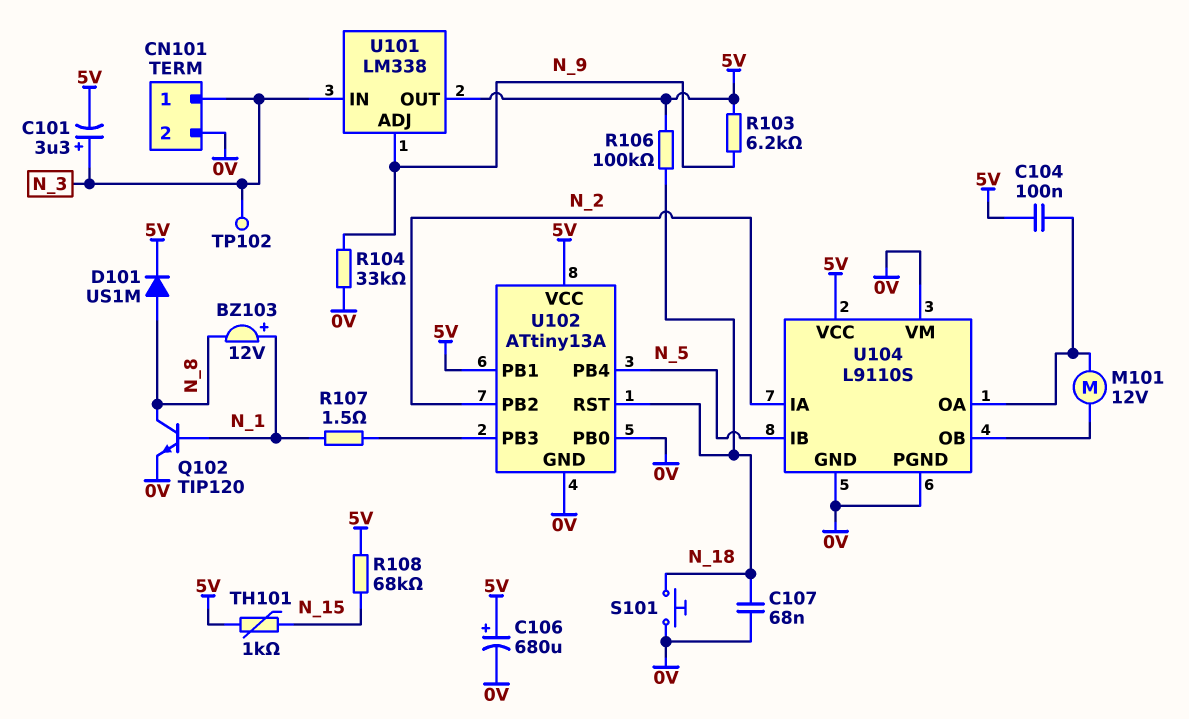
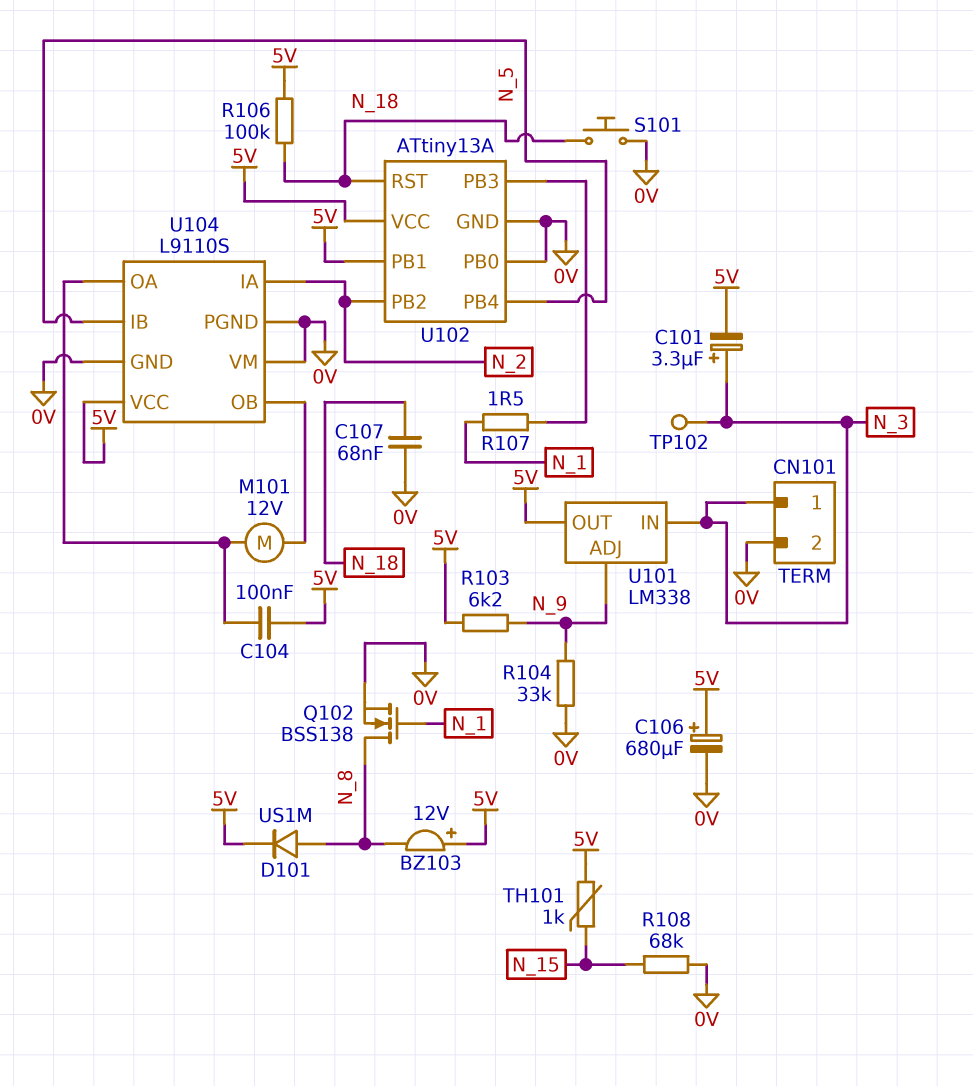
BZ103: buzzer 12V (plus N_1, minus N_8) -> buzzer 12V (plus 5V, minus N_8)
Q102: NPN TIP120 (B N_1, C N_8, E 0V) -> NMOS BSS138 (G N_1, D N_8, S 0V)
R108: 68k (5V, N_15) -> 68k (0V, N_15)

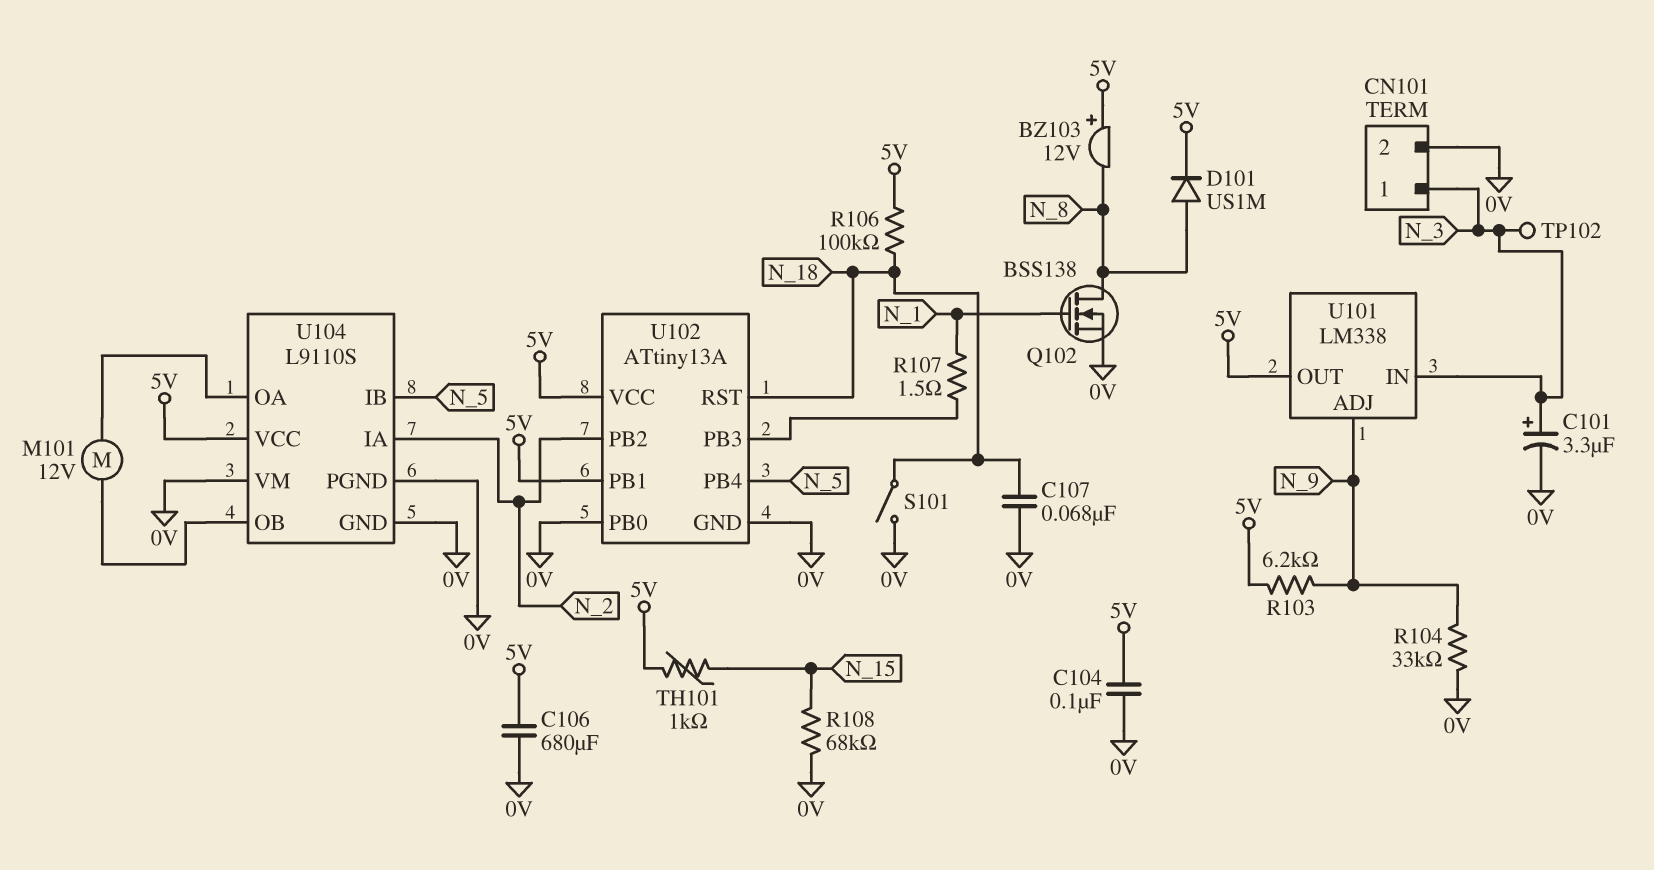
C101: 3.3uF (plus N_3, minus 5V) -> 3.3uF (plus N_3, minus 0V)
C104: 100nF (5V, U104/OA) -> 100nF (0V, 5V)
C106: 680uF (plus 5V, minus 0V) -> 680uF (0V, 5V)
S101: button (0V, N_18) -> switch (0V, N_18)

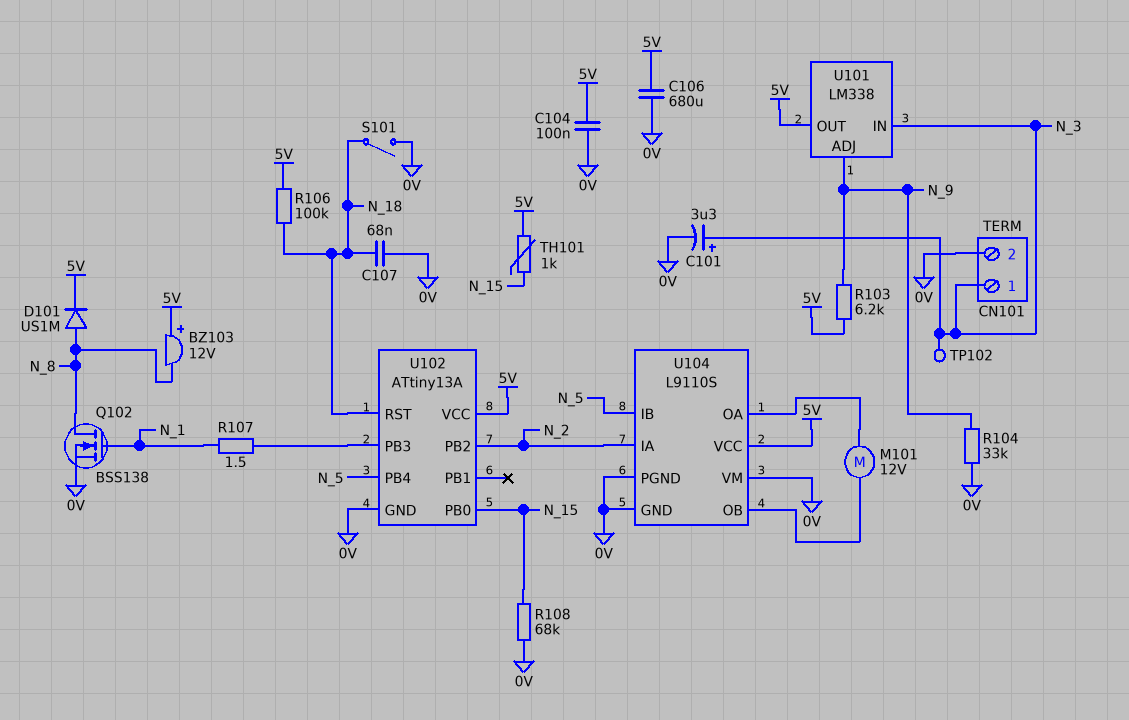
U102 pin PB0: 0V -> N_15
U102 pin PB1: 5V -> none

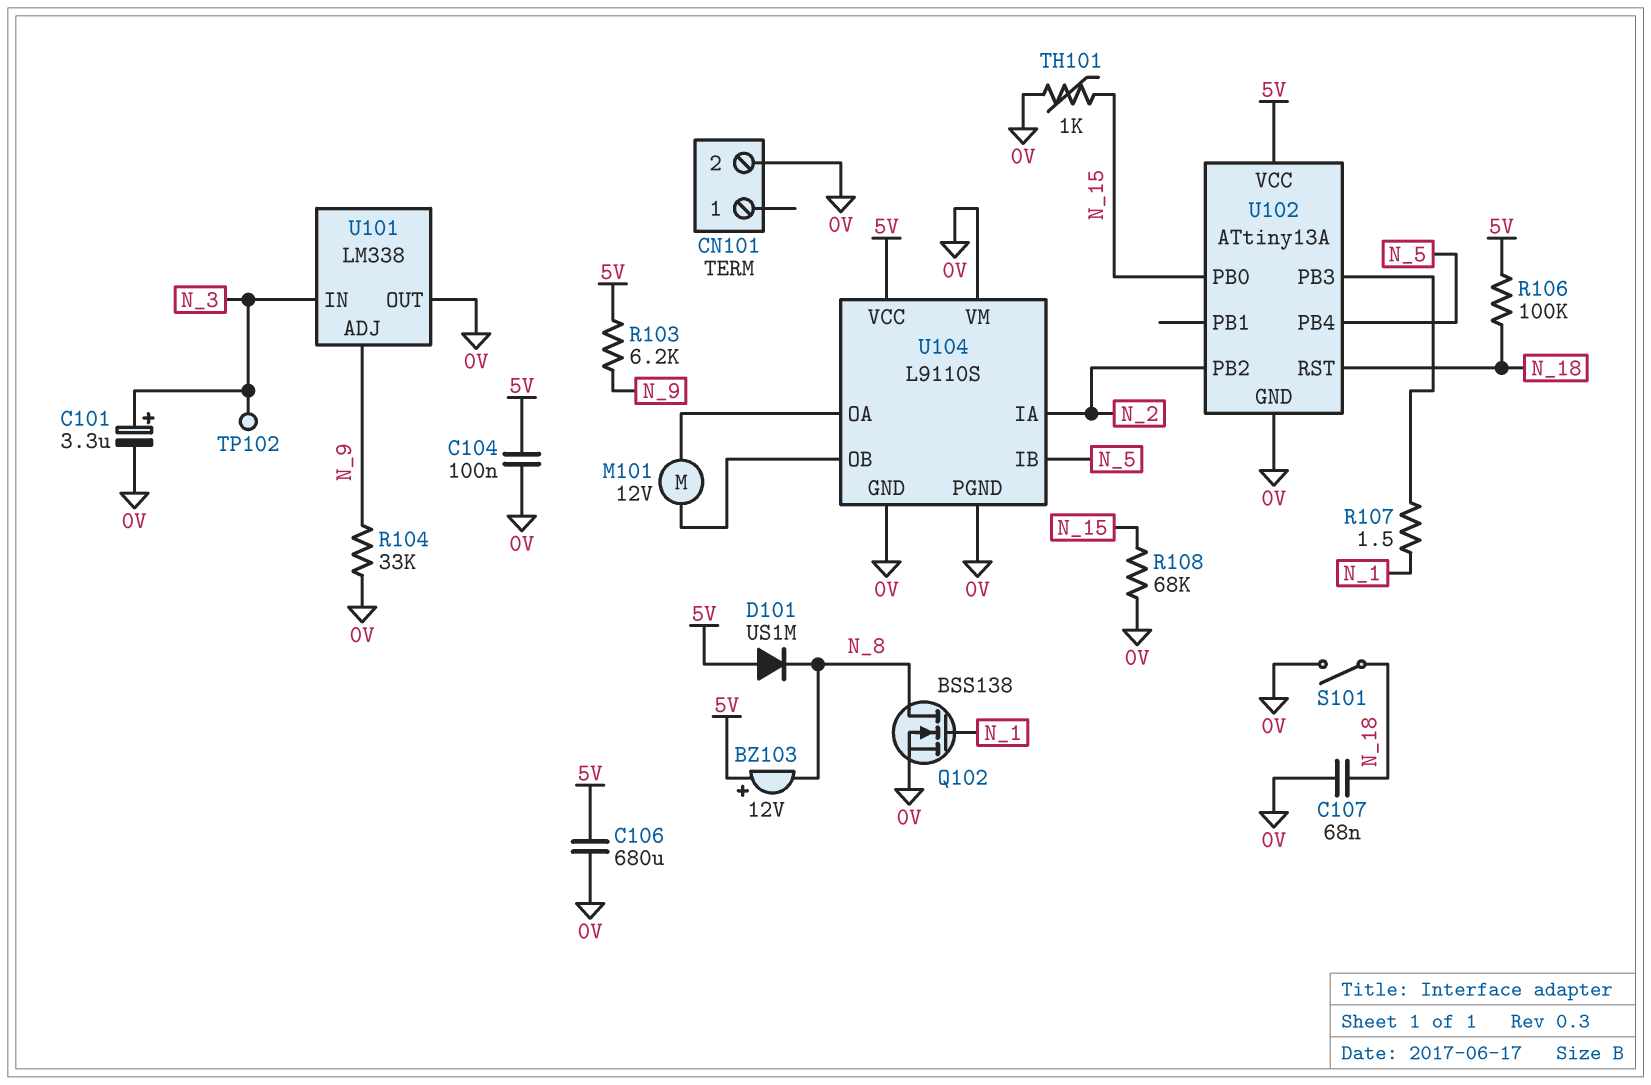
CN101 pin 1: N_3 -> none
D101: diode US1M (A N_8, K 5V) -> diode US1M (A 5V, K N_8)
TH101: 1k (5V, N_15) -> 1k (0V, N_15)
U101 pin OUT: 5V -> 0V

